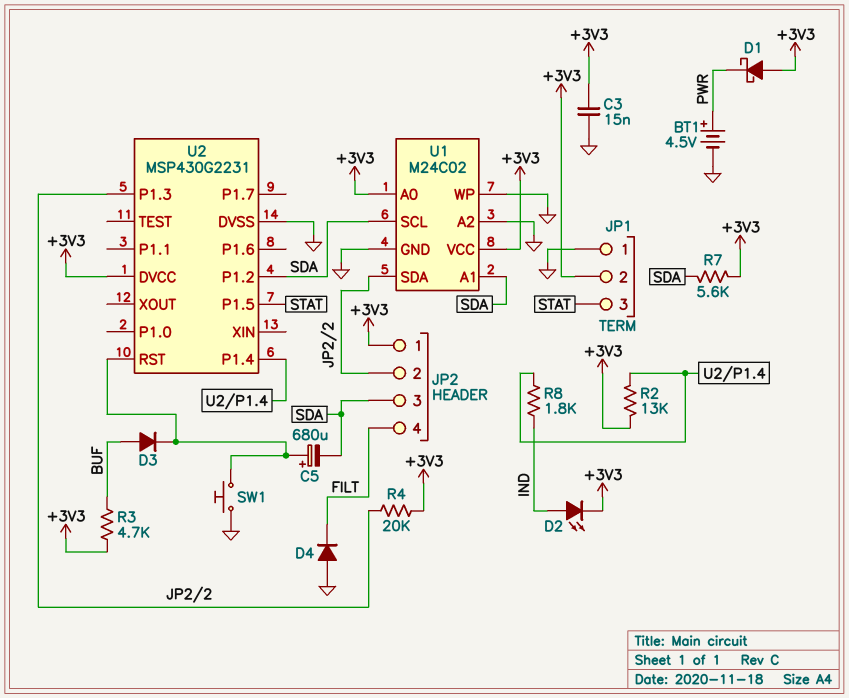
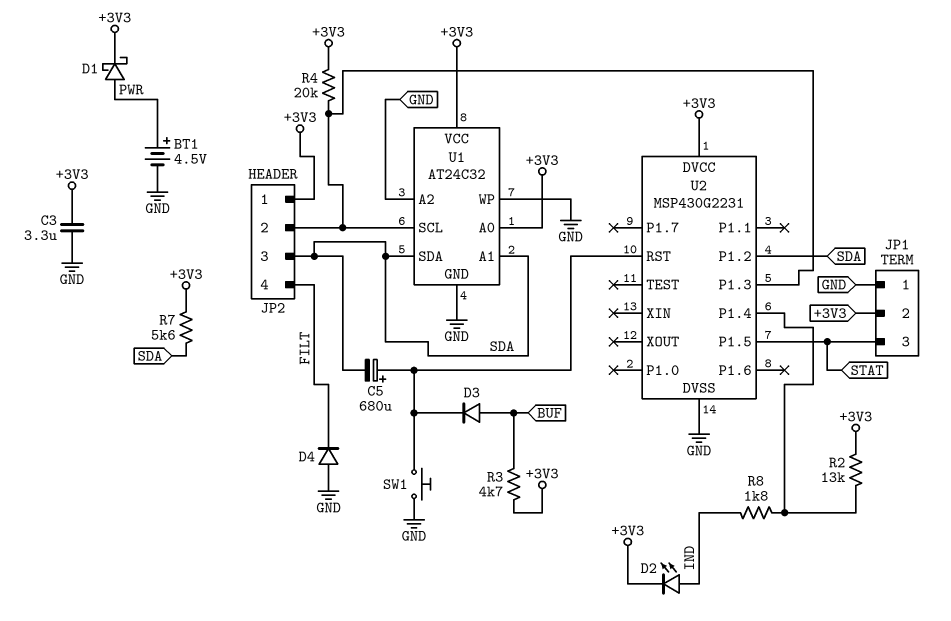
C3: 15nF (+3V3, GND) -> 3.3uF (+3V3, GND)
D1: schottky (A +3V3, K PWR) -> schottky (A PWR, K +3V3)
U1: M24C02 -> AT24C32
U1 pin SCL: SDA -> JP2/2
U1 pin SDA: JP2/2 -> SDA

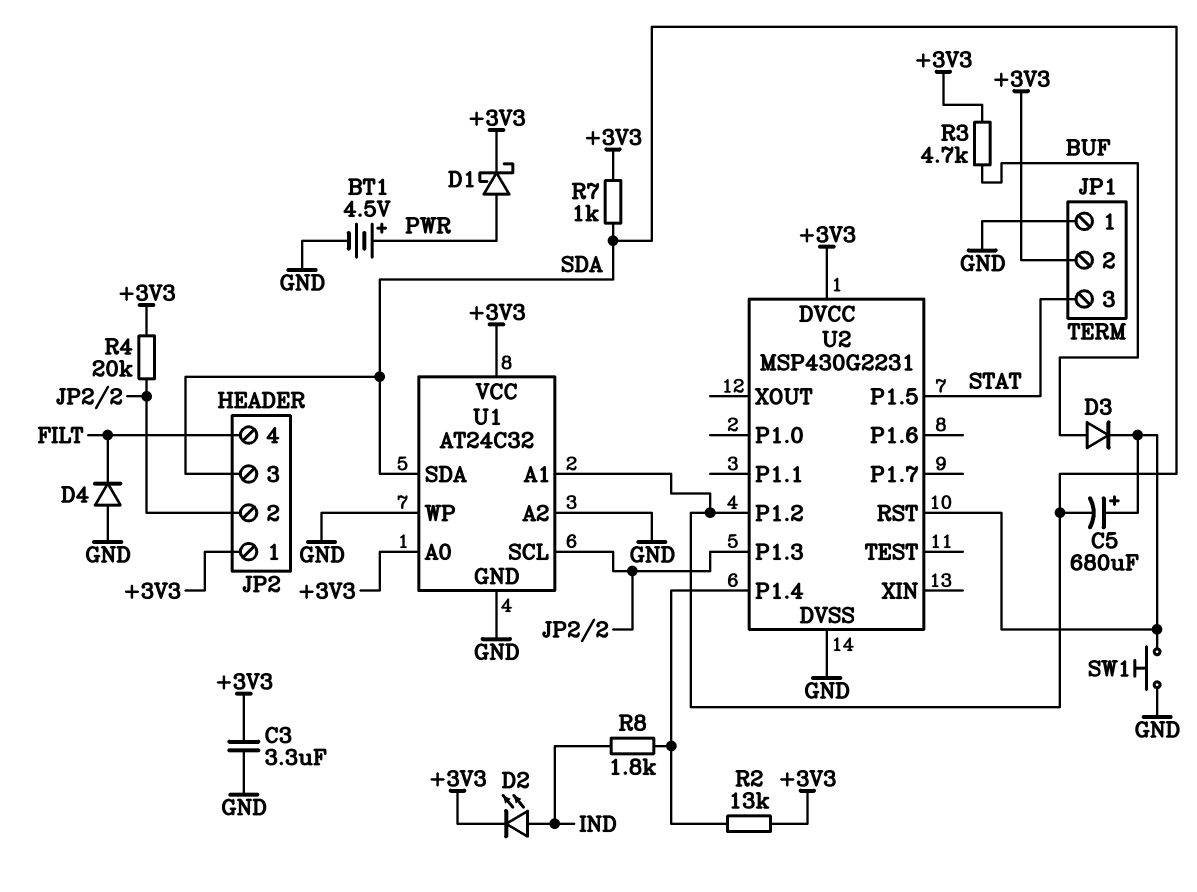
R7: 5.6k (+3V3, SDA) -> 1k (+3V3, SDA)

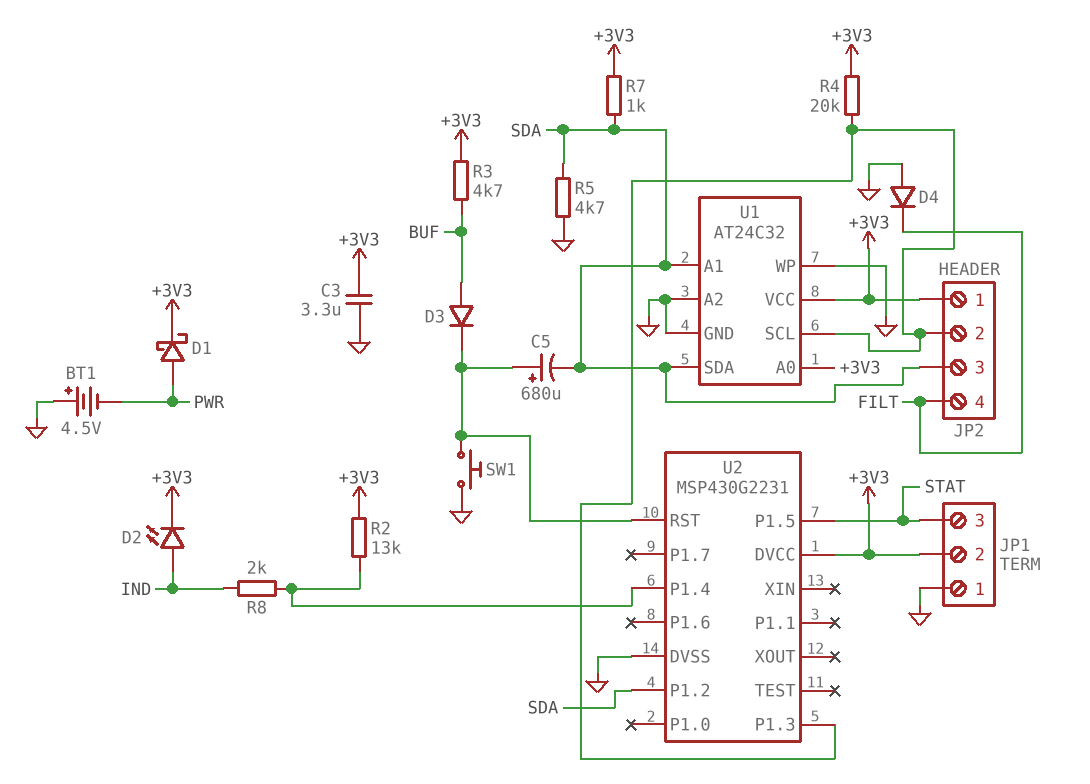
BT1: 4.5V (plus PWR, minus GND) -> 4.5V (plus GND, minus PWR)
R5: none -> 4.7k (GND, SDA)
R8: 1.8k (IND, U2/P1.4) -> 2k (IND, U2/P1.4)

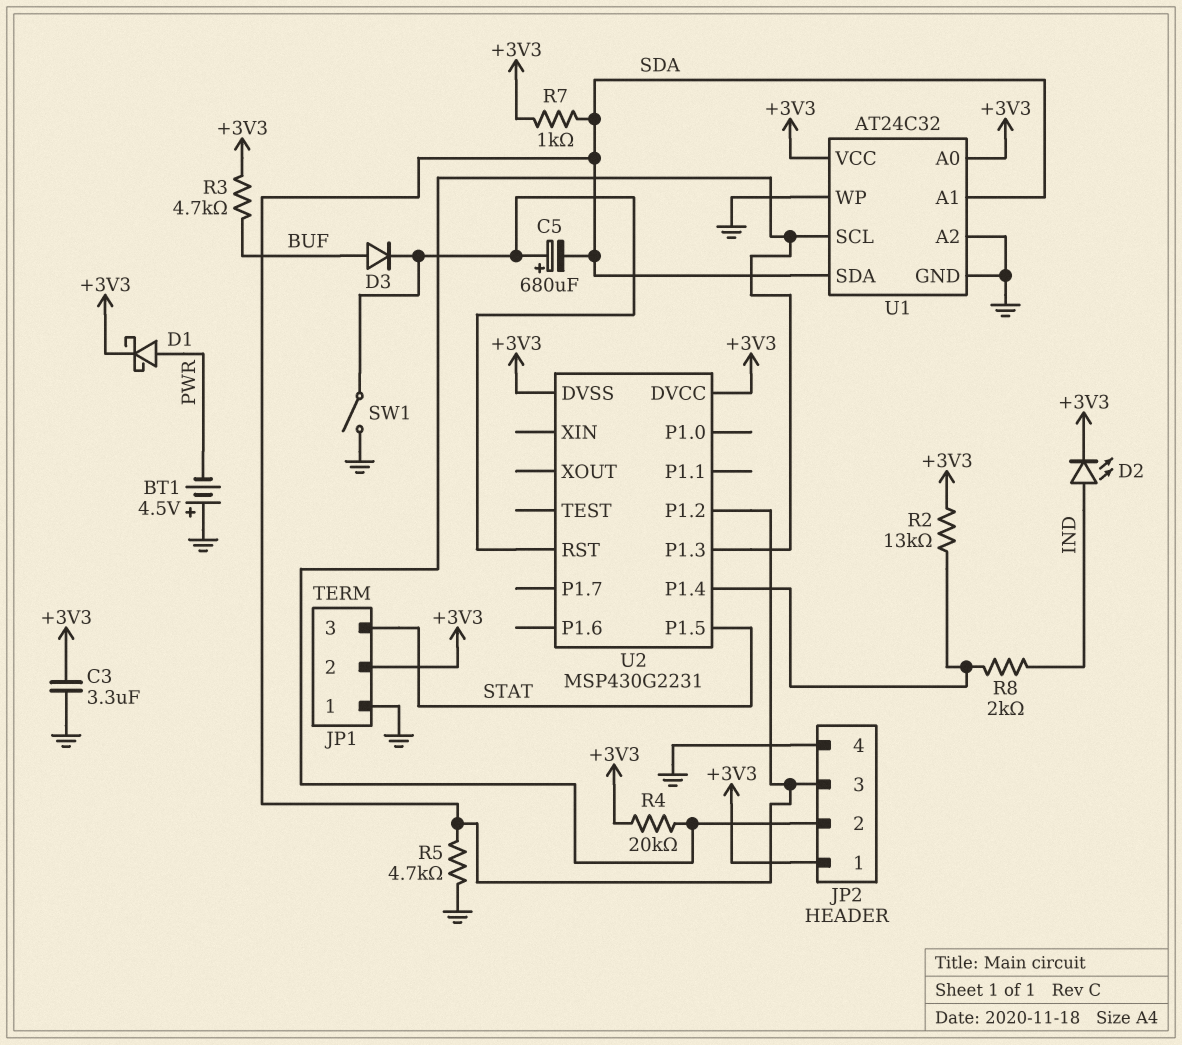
D4: diode (A GND, K FILT) -> none
JP2 pin 4: FILT -> GND
SW1: button (GND, U2/RST) -> switch (GND, U2/RST)
U2 pin DVSS: GND -> +3V3

